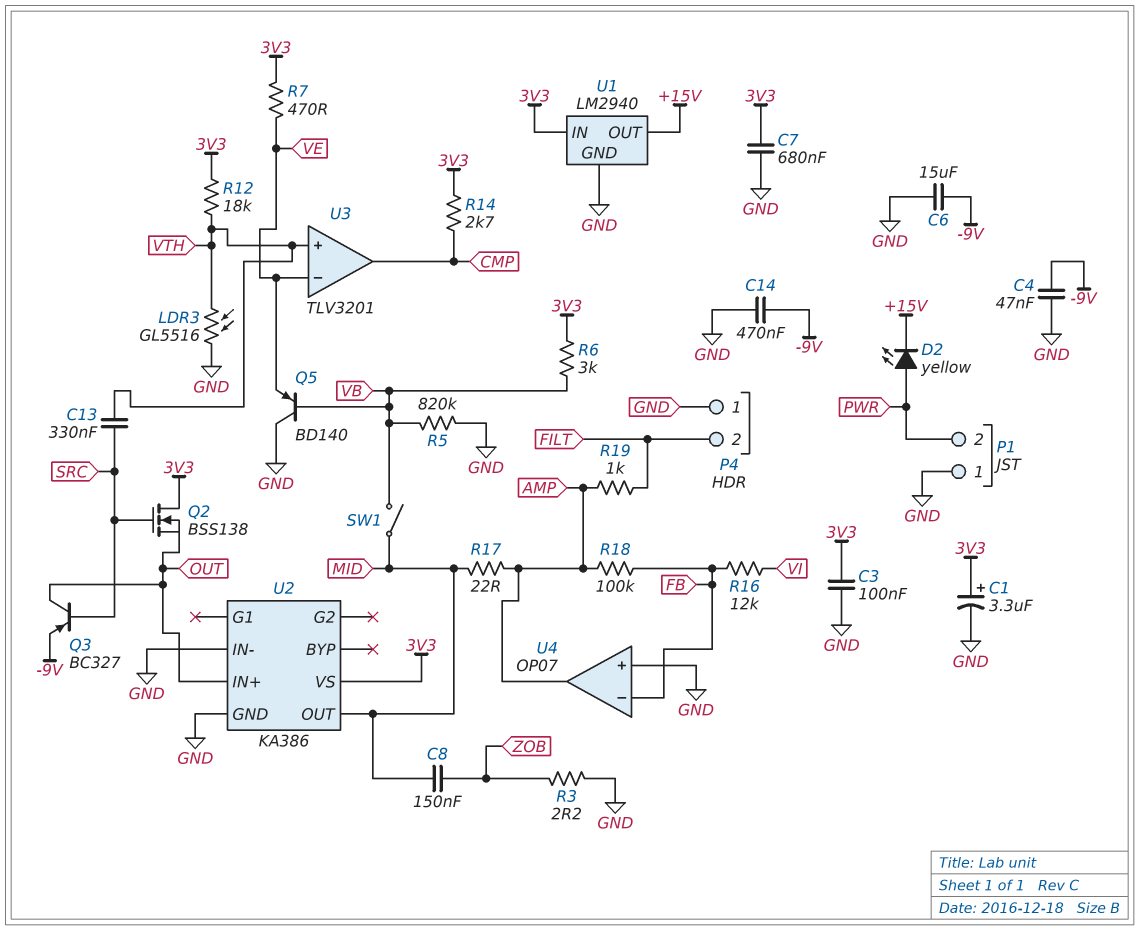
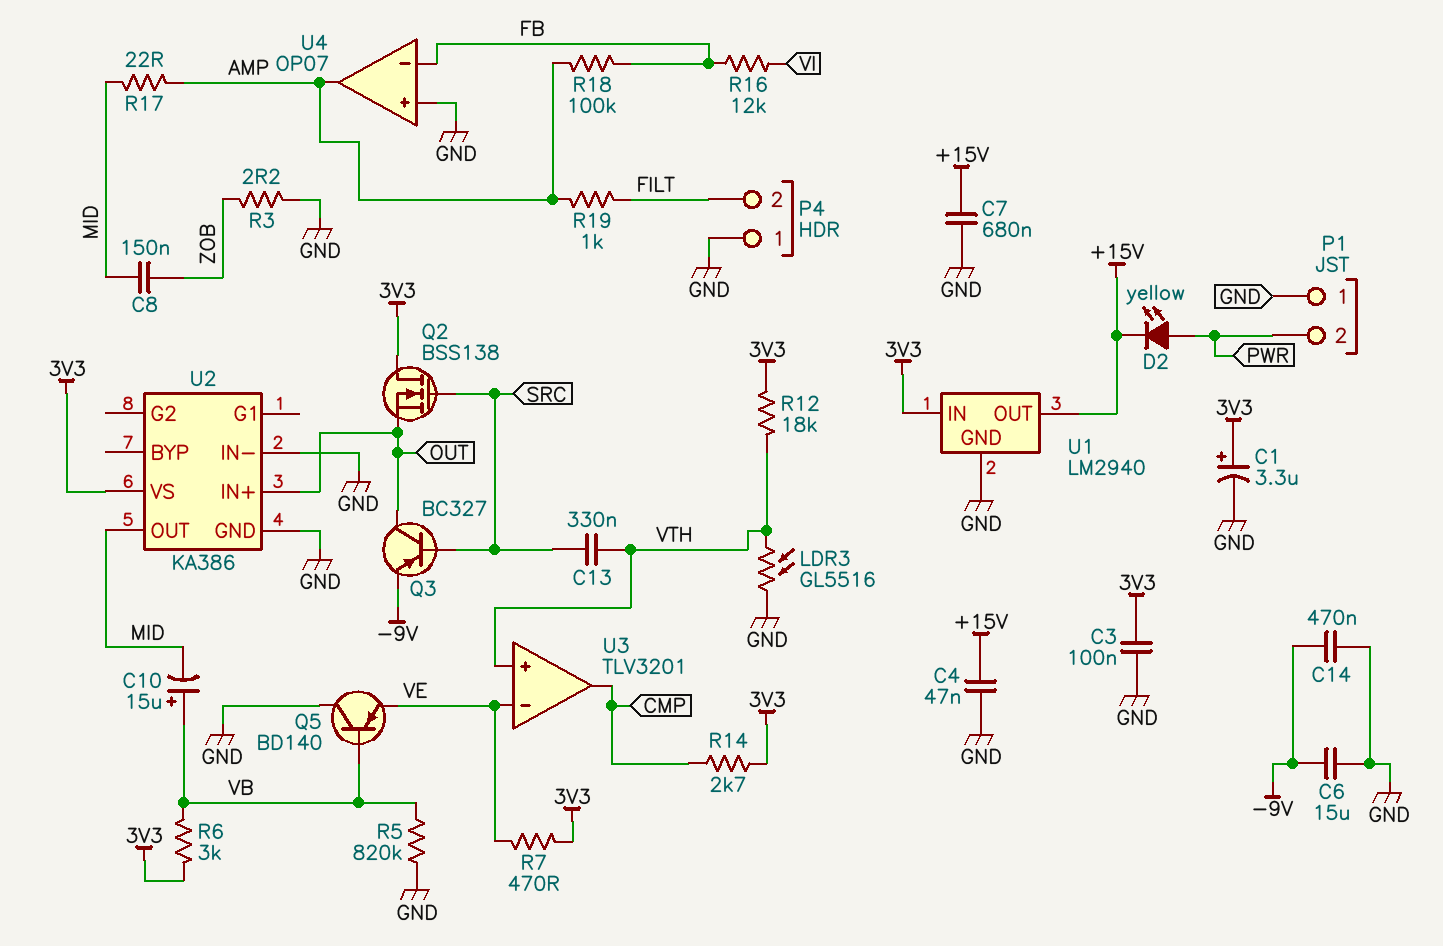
C4: 47nF (-9V, GND) -> 47nF (+15V, GND)
C7: 680nF (3V3, GND) -> 680nF (+15V, GND)
C10: none -> 15uF (plus VB, minus MID)
SW1: switch (MID, VB) -> none

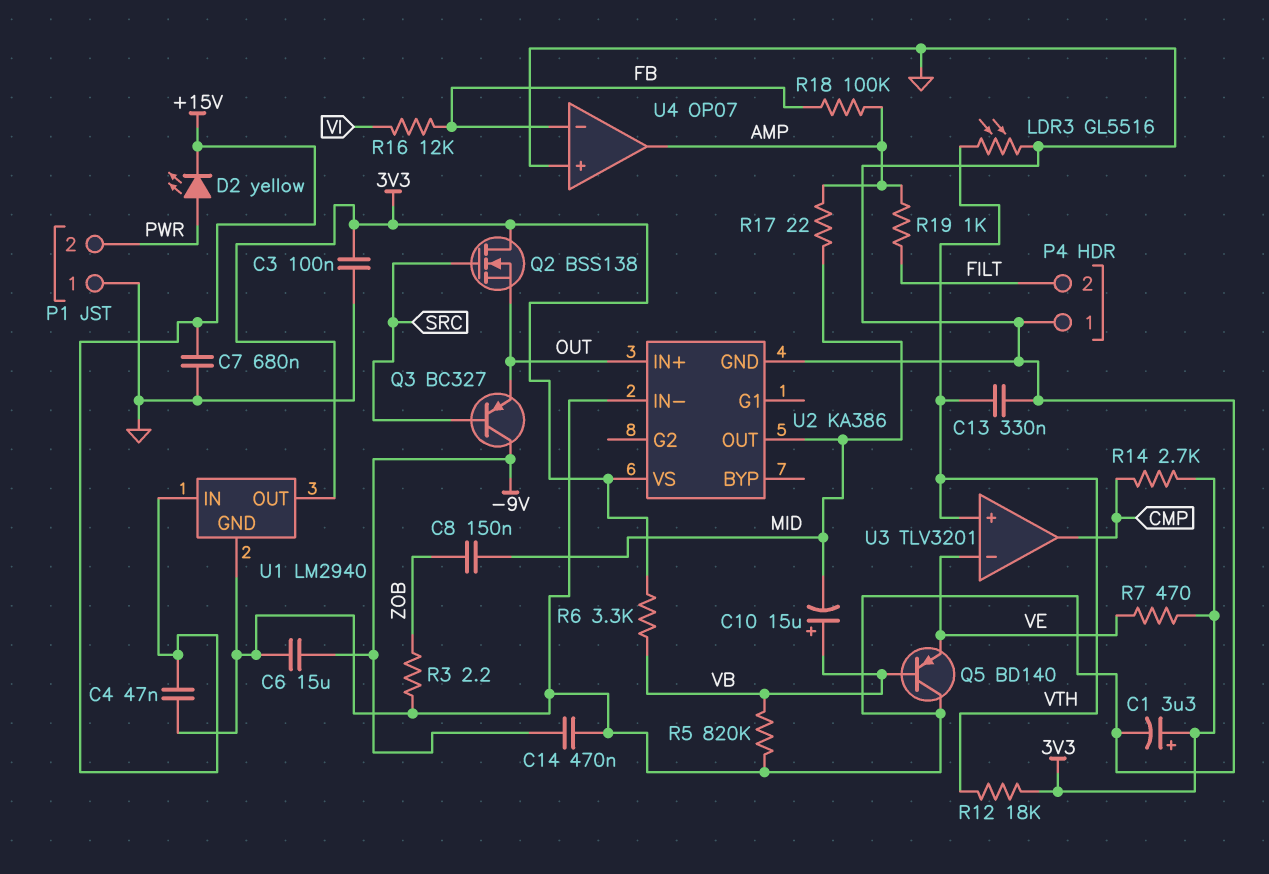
C13: 330nF (SRC, VTH) -> 330nF (GND, VTH)
Q3: PNP BC327 (B SRC, C OUT, E -9V) -> PNP BC327 (B SRC, C -9V, E OUT)
R6: 3k (3V3, VB) -> 3.3k (3V3, VB)
U1 pin IN: 3V3 -> +15V
U1 pin OUT: +15V -> 3V3

